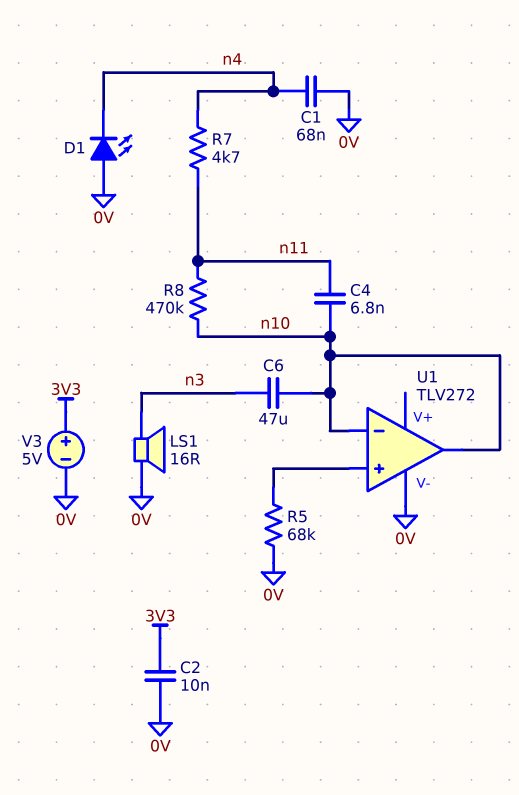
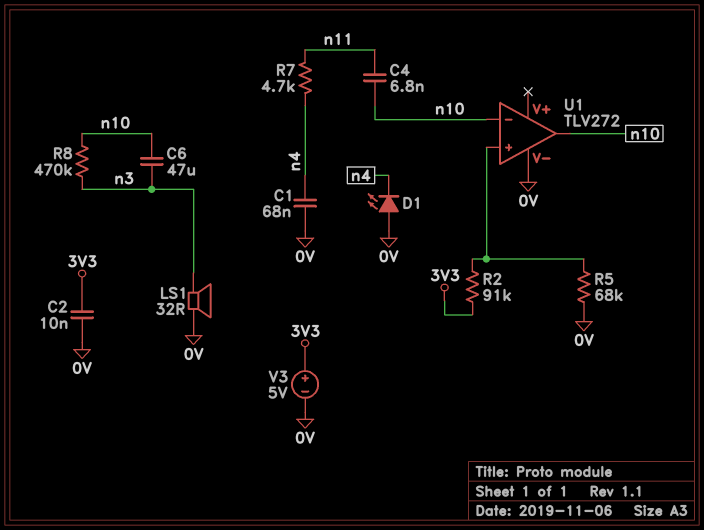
LS1: speaker 16R (0V, n3) -> speaker 32R (0V, n3)
R2: none -> 91k (3V3, U1/in+)
R8: 470k (n10, n11) -> 470k (n3, n10)

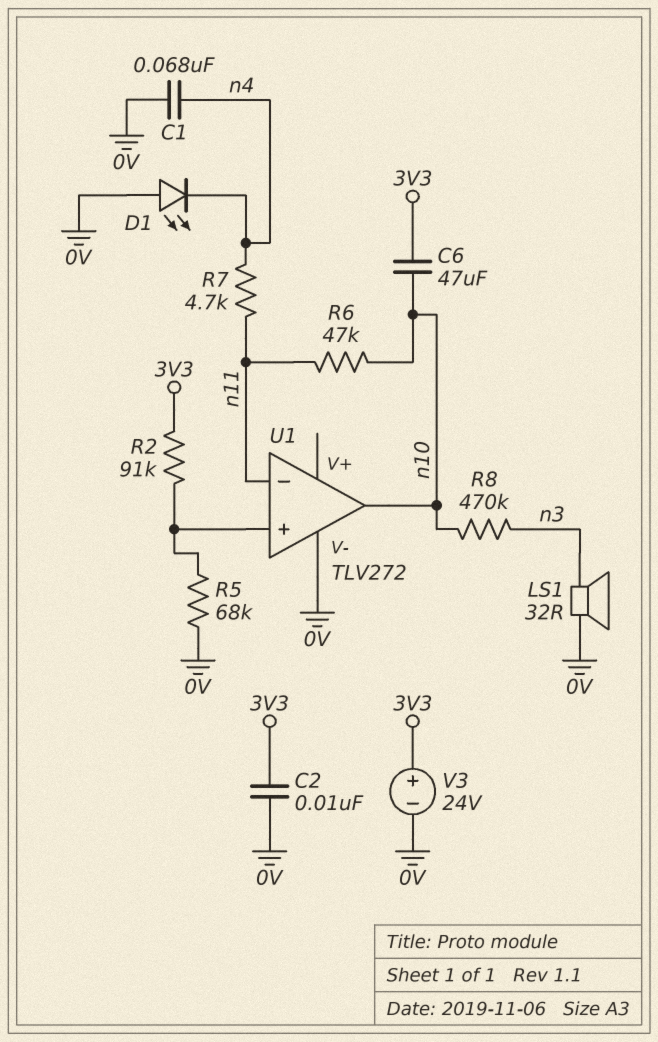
C4: 6.8nF (n10, n11) -> none
C6: 47uF (n3, n10) -> 47uF (3V3, n10)
R6: none -> 47k (n10, n11)
U1 pin in-: n10 -> n11
V3: 5V (plus 3V3, minus 0V) -> 24V (plus 3V3, minus 0V)

